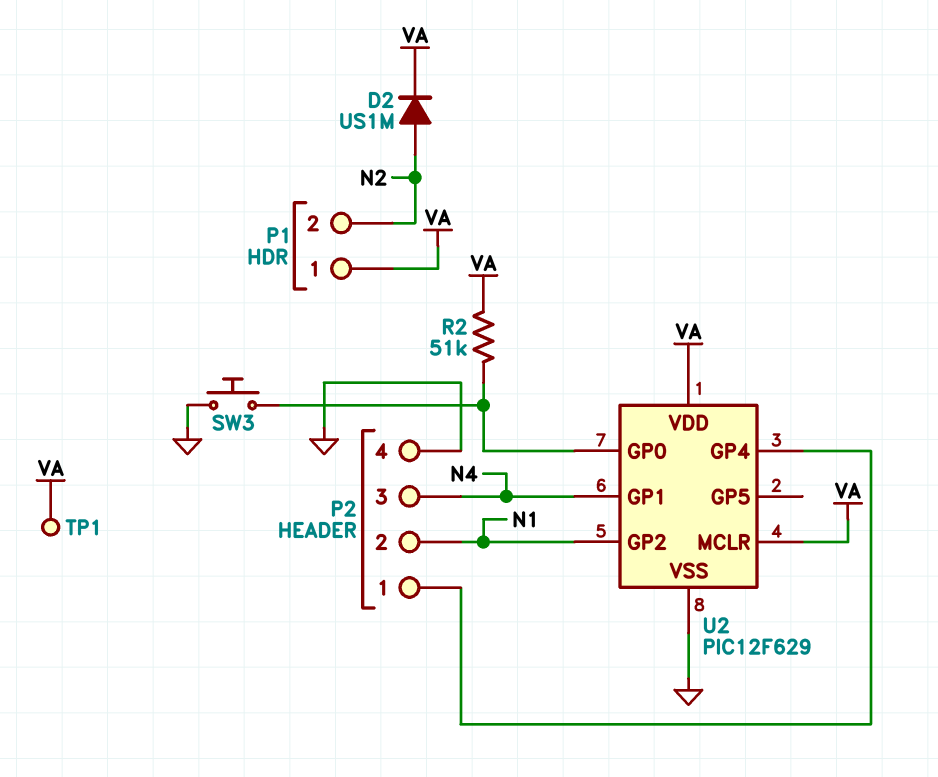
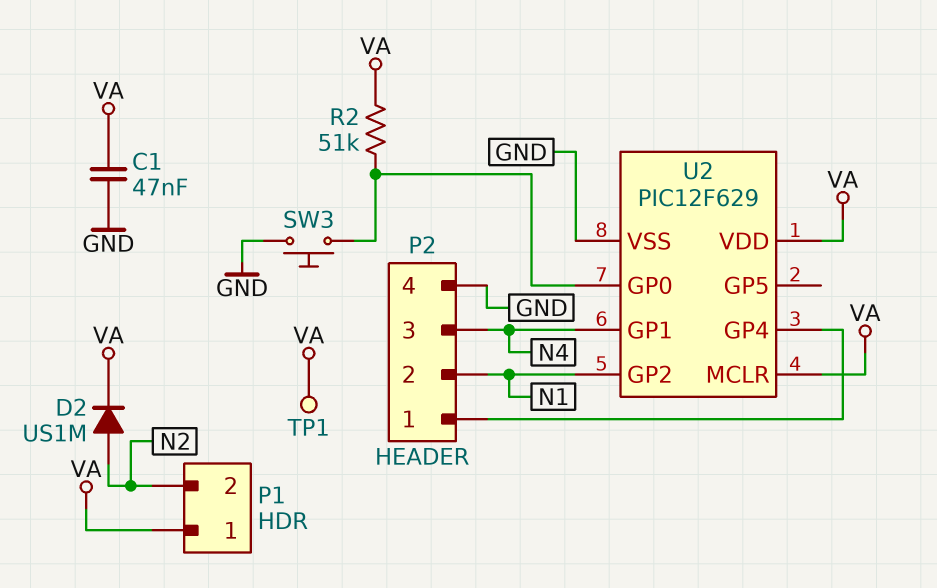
C1: none -> 47nF (GND, VA)

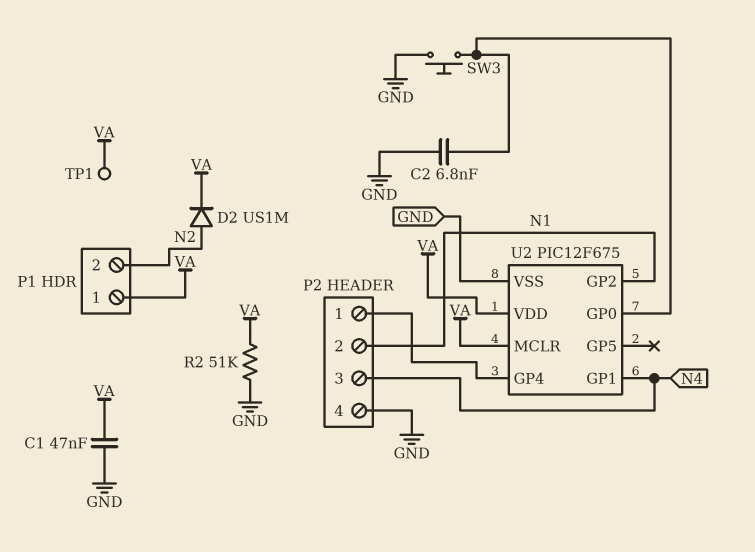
C2: none -> 6.8nF (GND, U2/GP0)
R2: 51k (U2/GP0, VA) -> 51k (GND, VA)
U2: PIC12F629 -> PIC12F675

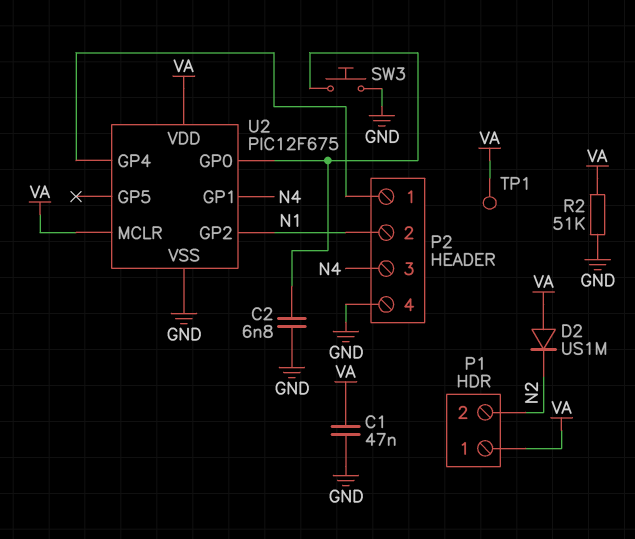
D2: diode US1M (A N2, K VA) -> diode US1M (A VA, K N2)

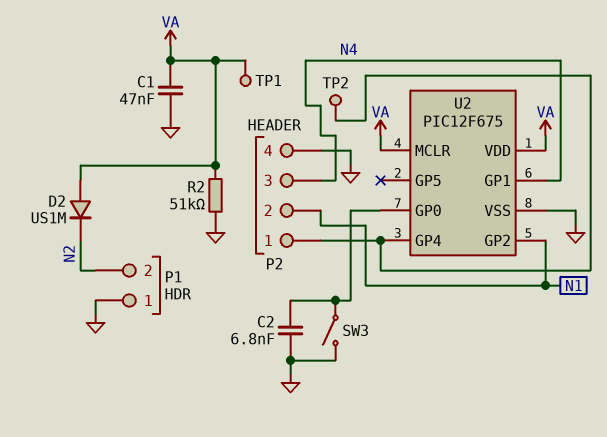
P1 pin 1: VA -> GND
SW3: button (GND, U2/GP0) -> switch (GND, U2/GP0)
TP2: none -> test point (P2/1)

